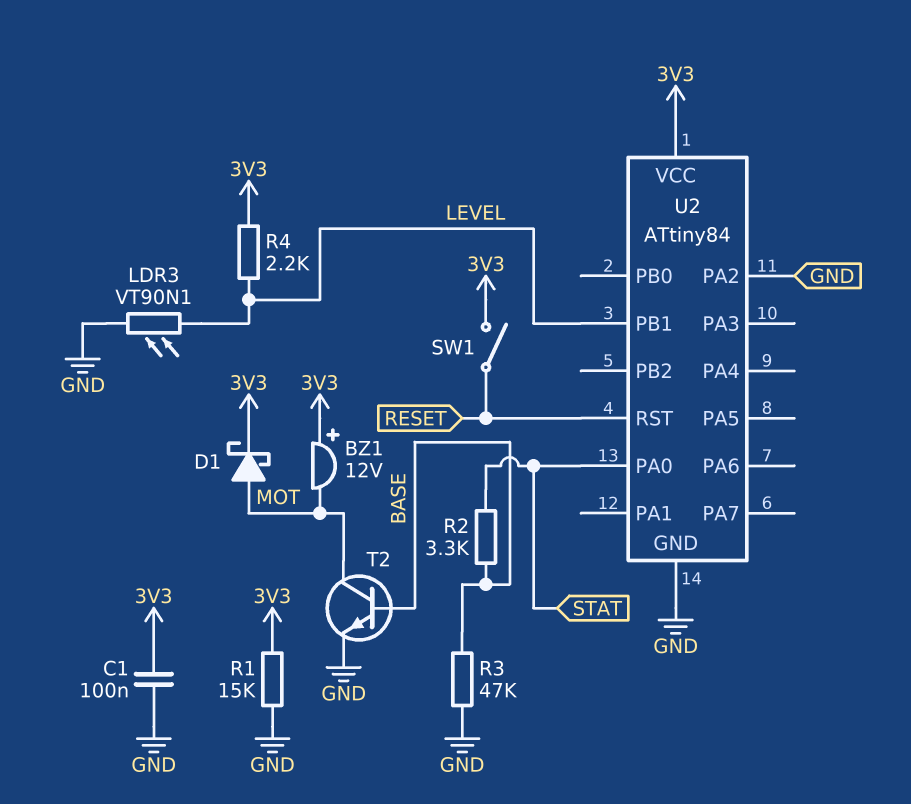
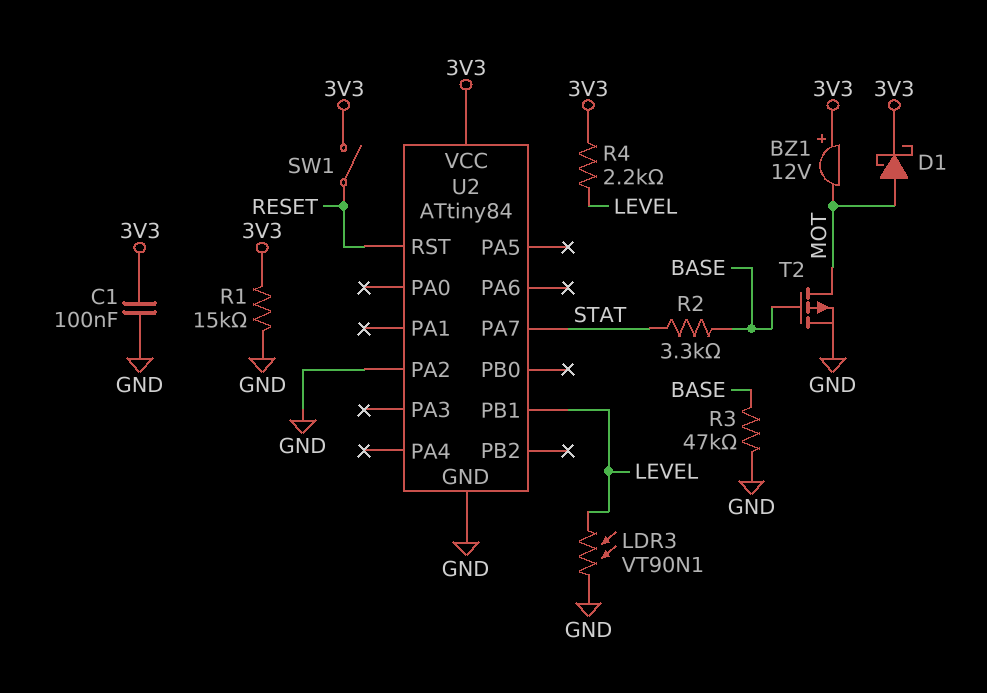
T2: NPN (B BASE, C MOT, E GND) -> PMOS (G BASE, D MOT, S GND)
U2 pin PA0: STAT -> none
U2 pin PA7: none -> STAT

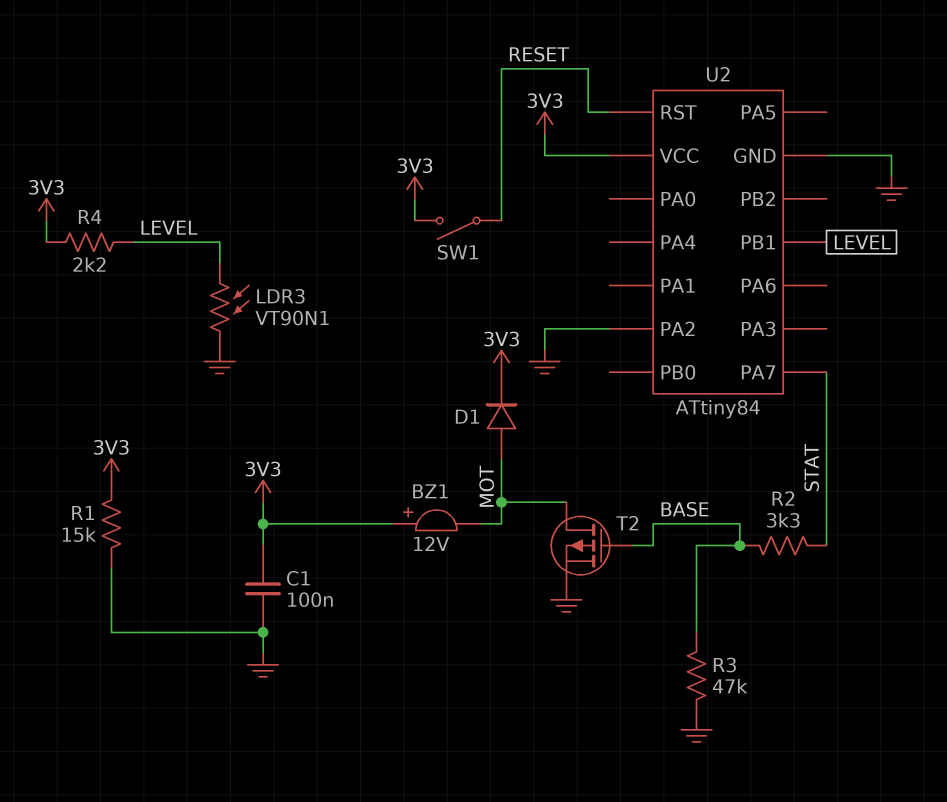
D1: schottky (A MOT, K 3V3) -> diode (A MOT, K 3V3)

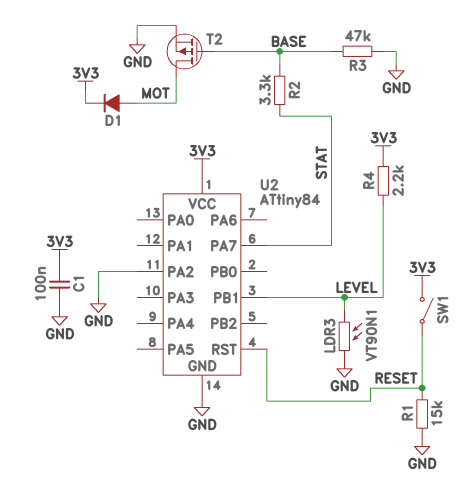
BZ1: buzzer 12V (plus 3V3, minus MOT) -> none
R1: 15k (3V3, GND) -> 15k (GND, RESET)

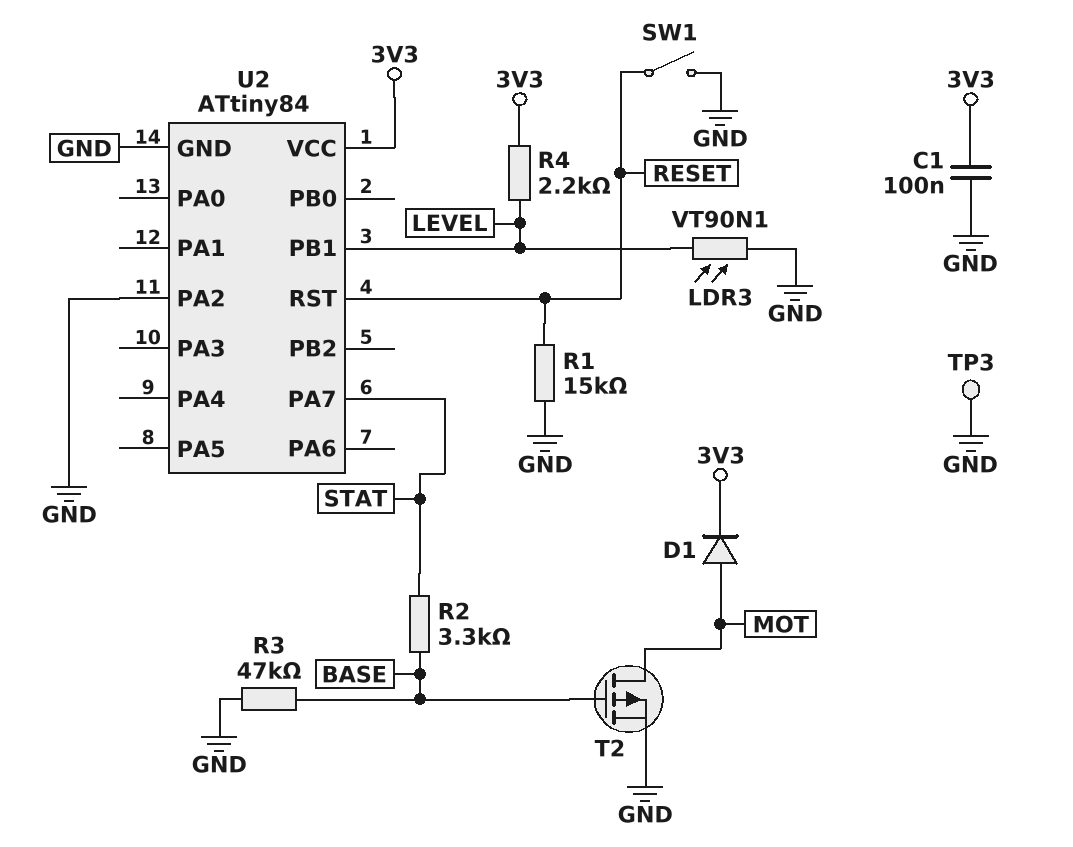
SW1: switch (3V3, RESET) -> switch (GND, RESET)
TP3: none -> test point (GND)

